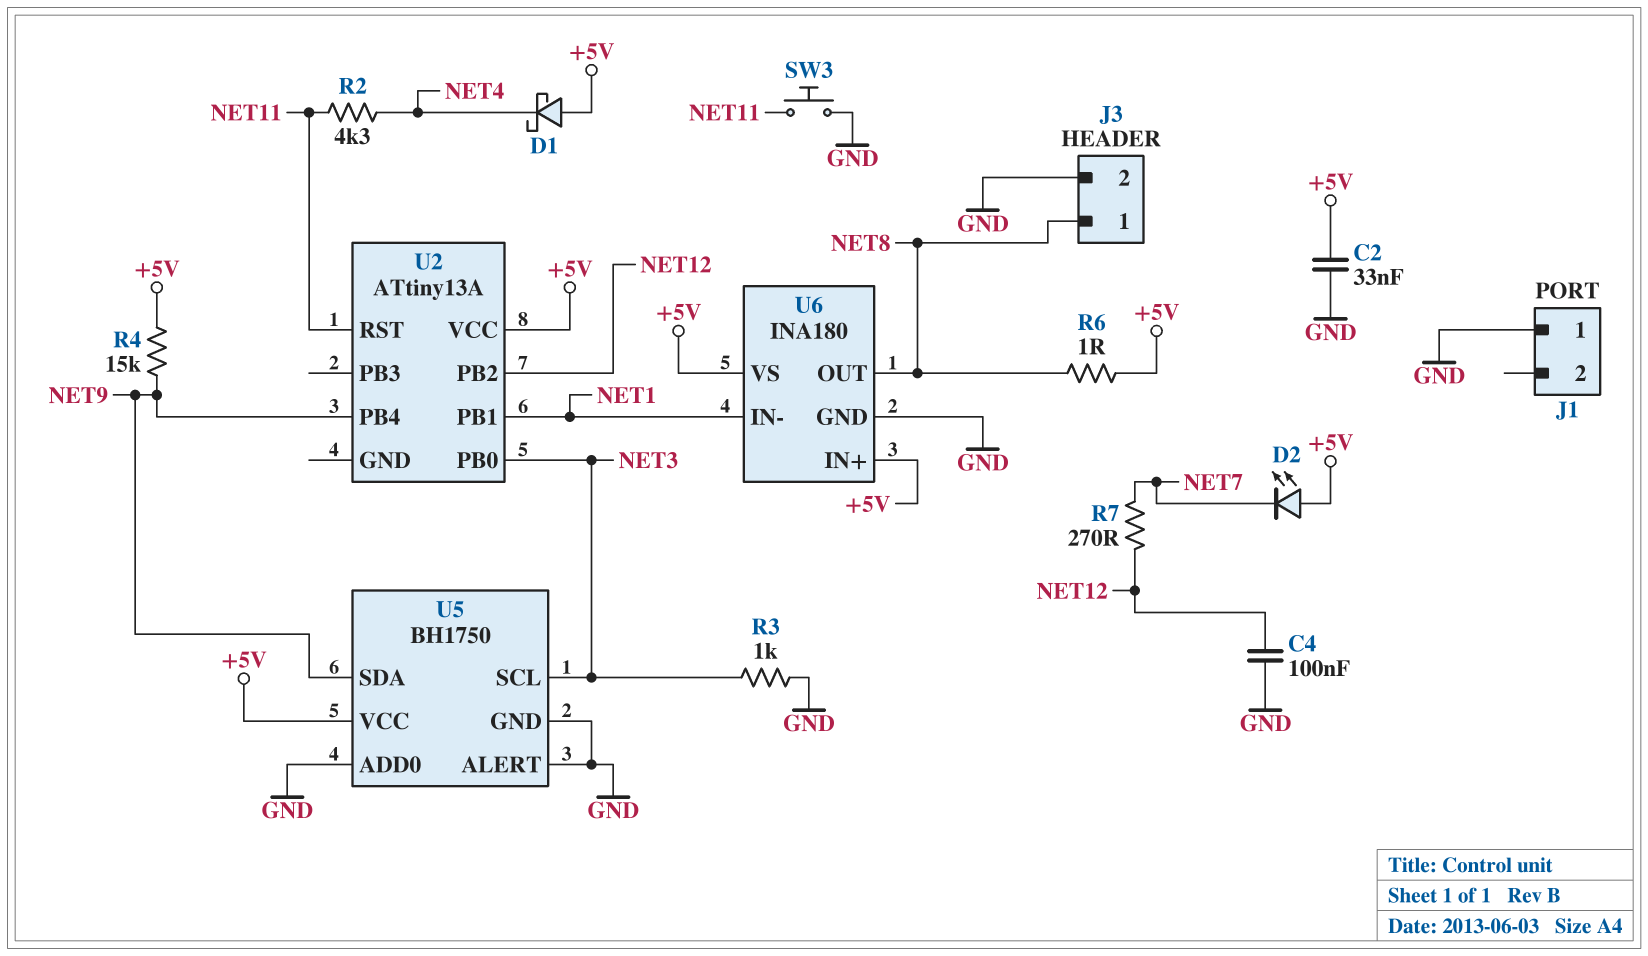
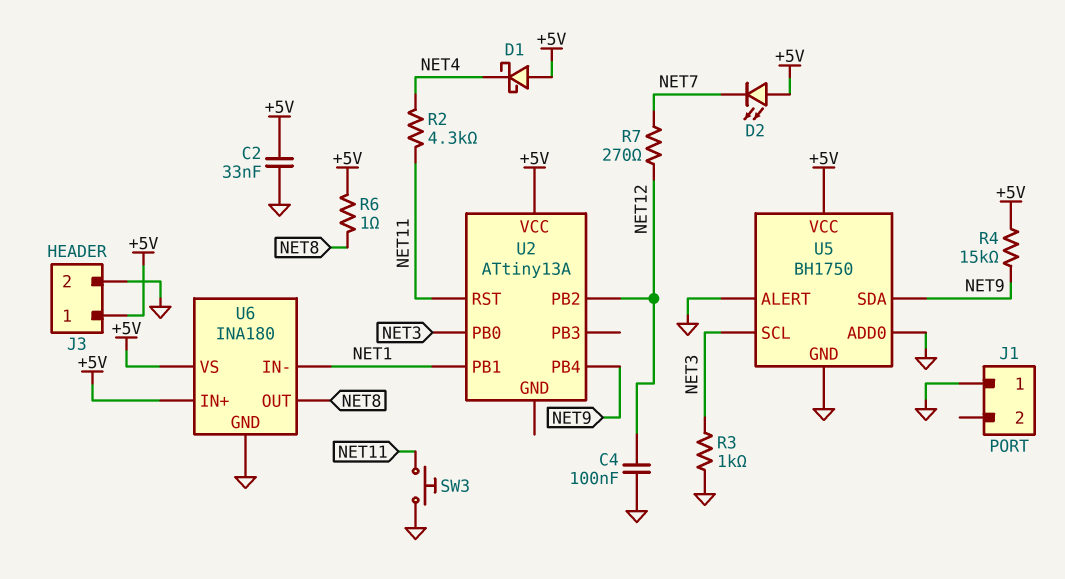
J3 pin 1: NET8 -> +5V

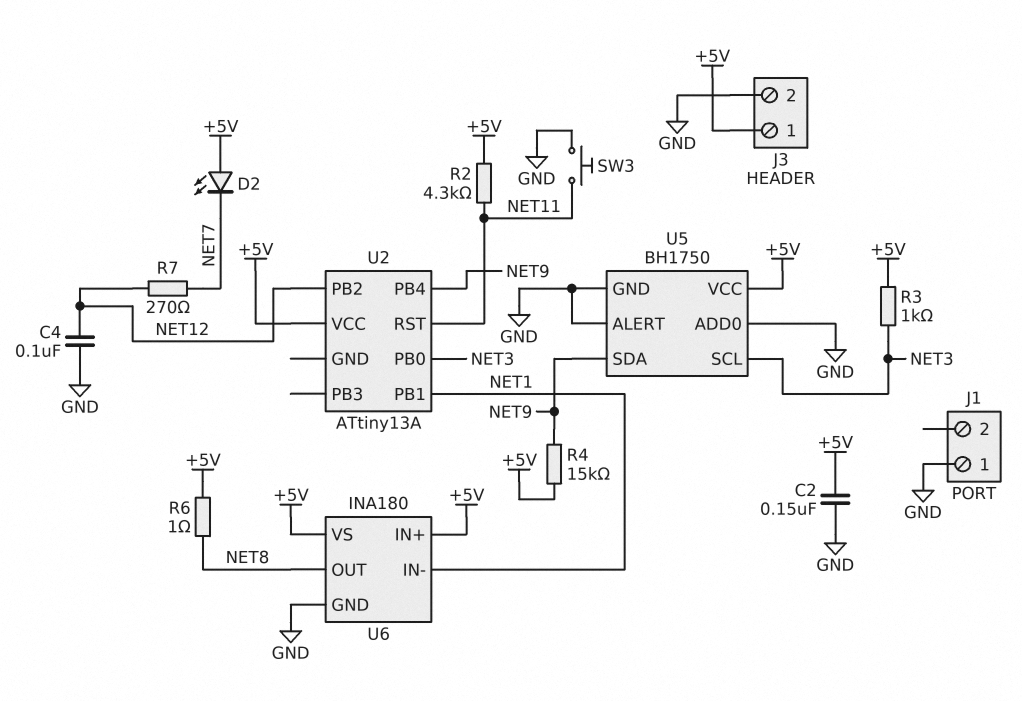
C2: 33nF (+5V, GND) -> 150nF (+5V, GND)
D1: schottky (A +5V, K NET4) -> none
R2: 4.3k (NET4, NET11) -> 4.3k (+5V, NET11)
R3: 1k (GND, NET3) -> 1k (+5V, NET3)

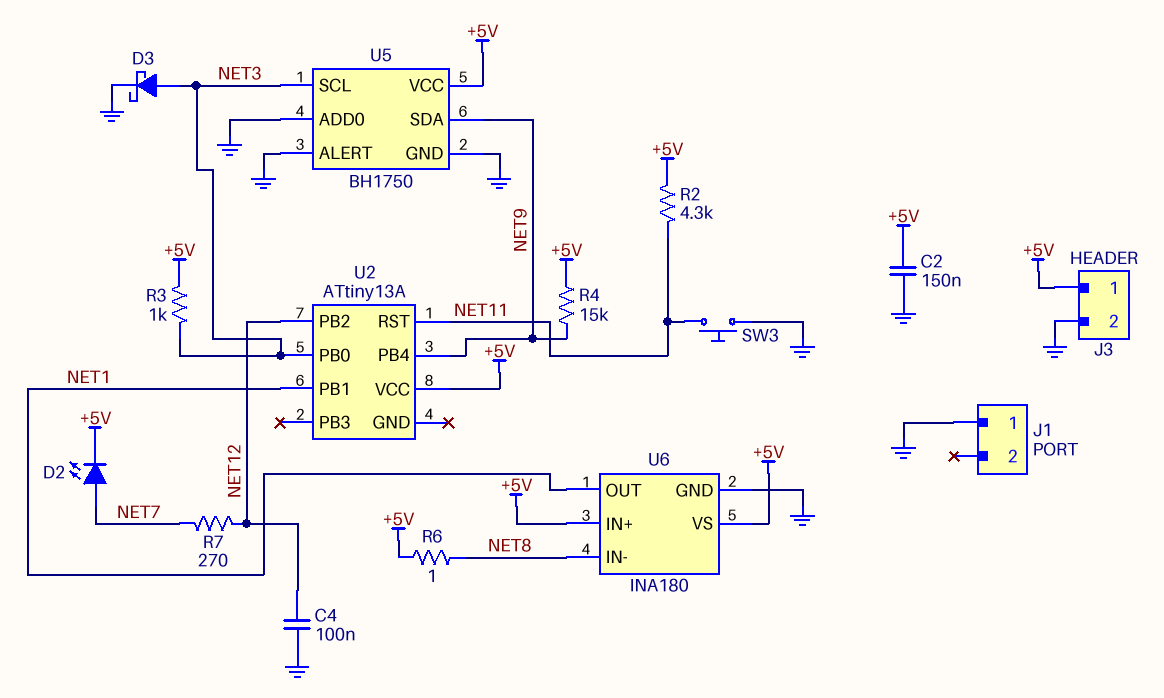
D2: LED (A +5V, K NET7) -> LED (A NET7, K +5V)
D3: none -> schottky (A NET3, K GND)
U6 pin IN-: NET1 -> NET8
U6 pin OUT: NET8 -> NET1

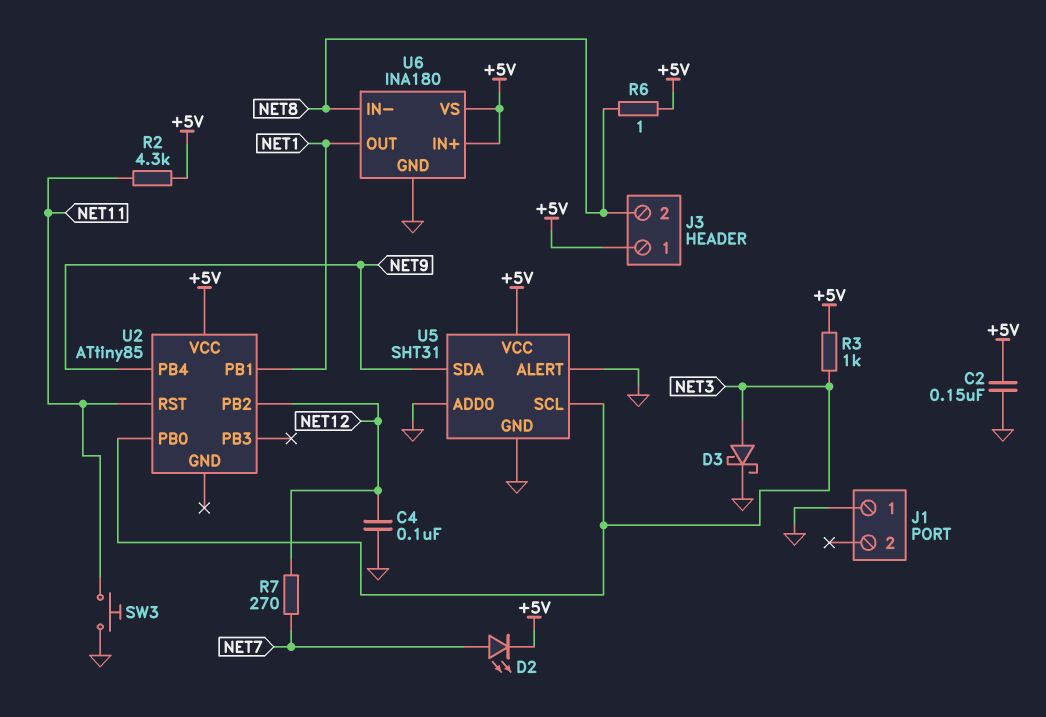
J3 pin 2: GND -> NET8
R4: 15k (+5V, NET9) -> none
U2: ATtiny13A -> ATtiny85
U5: BH1750 -> SHT31

